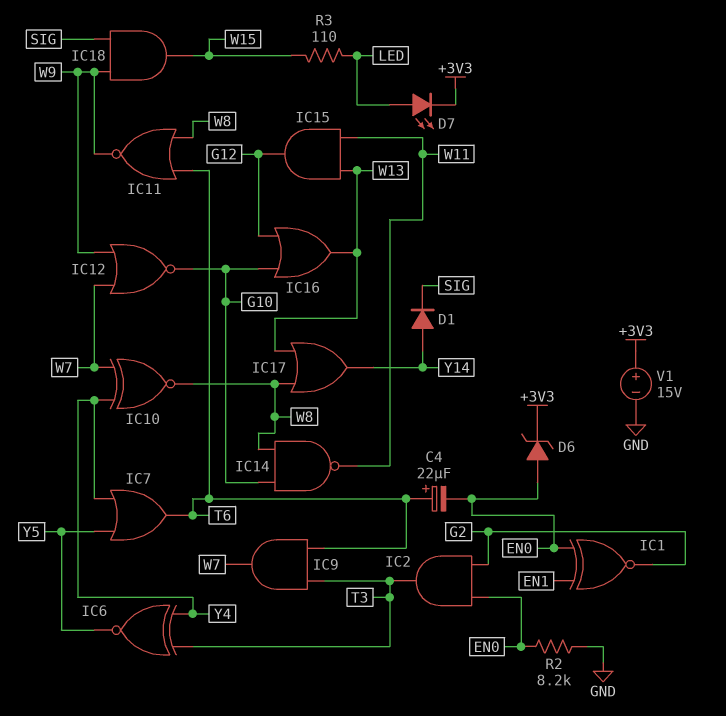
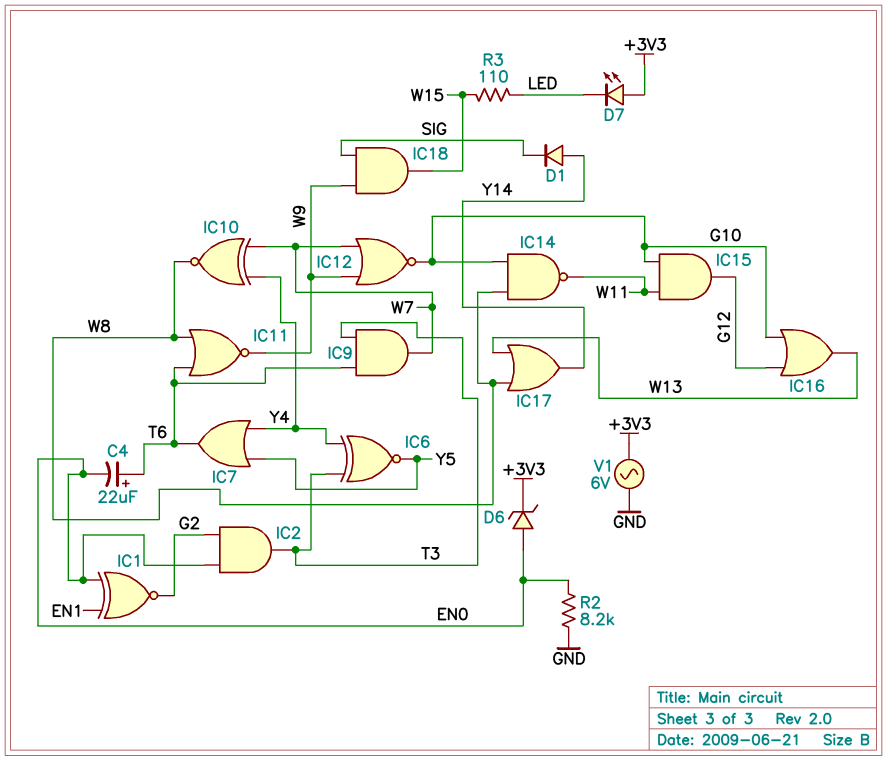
D7: LED (A LED, K +3V3) -> LED (A +3V3, K LED)
IC15: AND (in W11, in W13, out G12) -> AND (in G10, in W11, out G12)
V1: 15V (plus +3V3, minus GND) -> AC 6V (+3V3, GND)

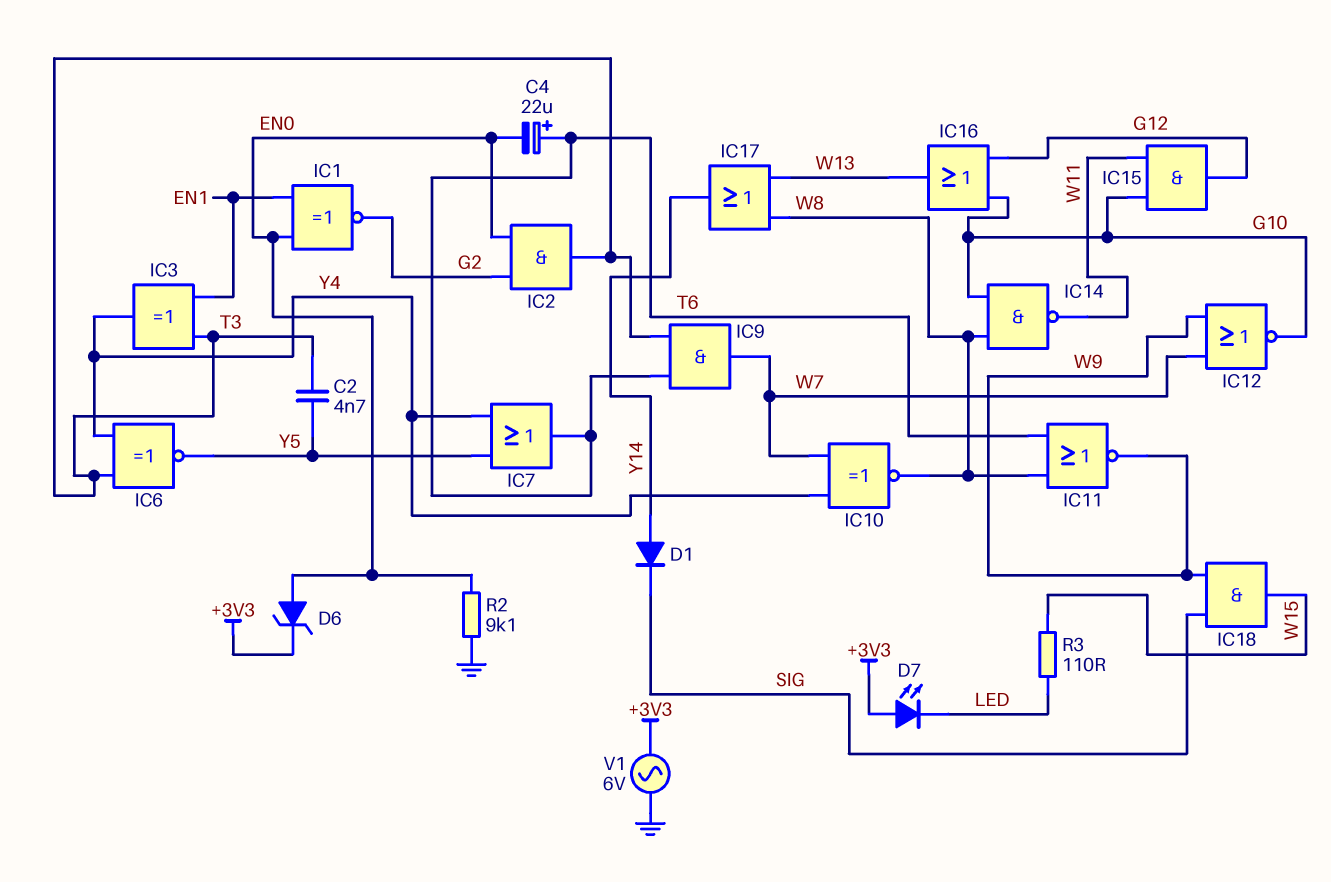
C2: none -> 4.7nF (T3, Y5)
IC3: none -> XOR (in EN1, in T3, out Y4)
R2: 8.2k (EN0, GND) -> 9.1k (EN0, GND)

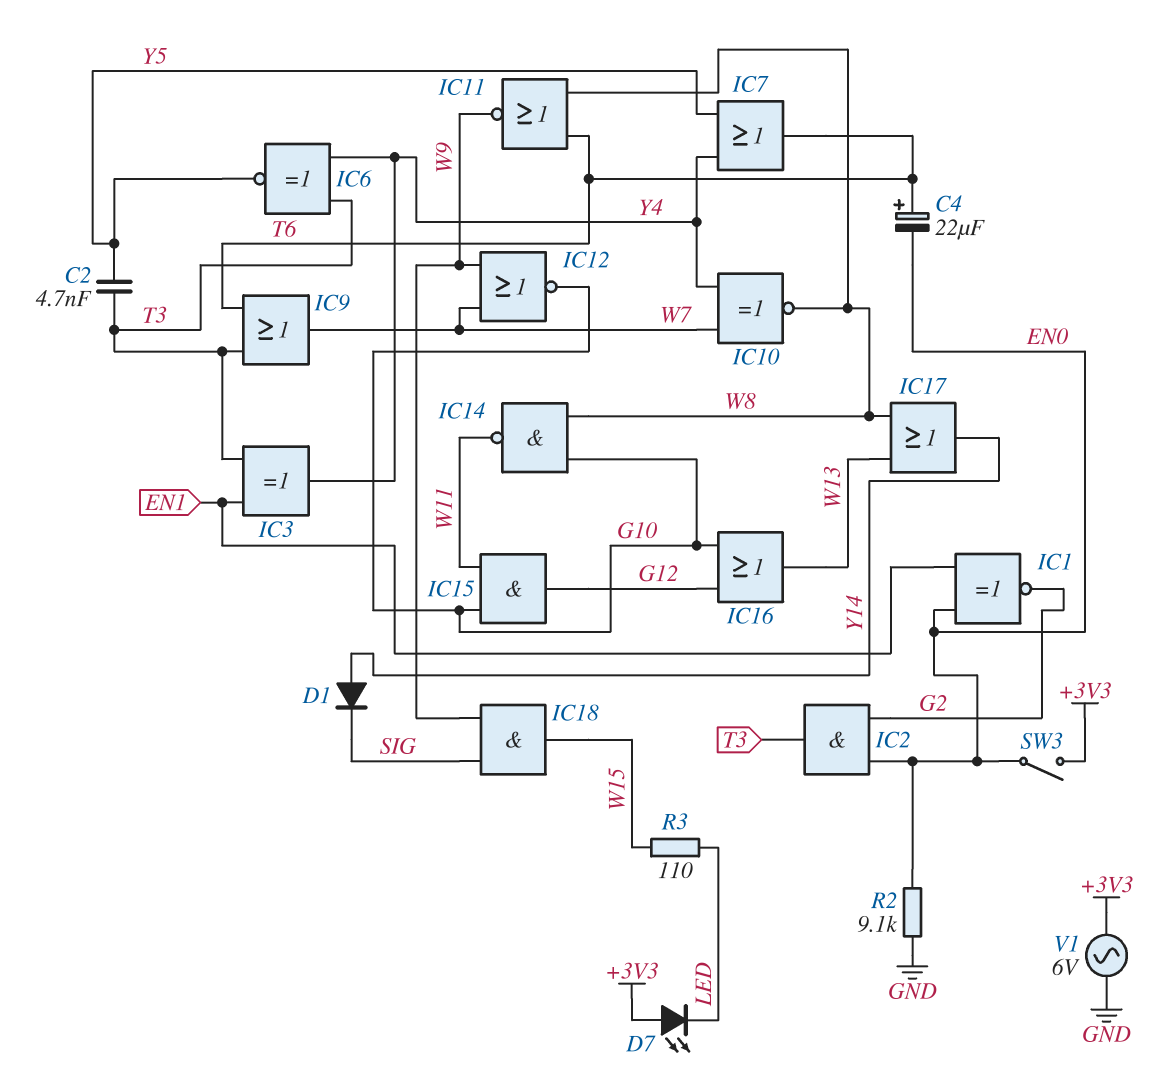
D6: zener (A EN0, K +3V3) -> none
IC9: AND (in T3, in T6, out W7) -> OR (in T3, in T6, out W7)
SW3: none -> switch (+3V3, EN0)

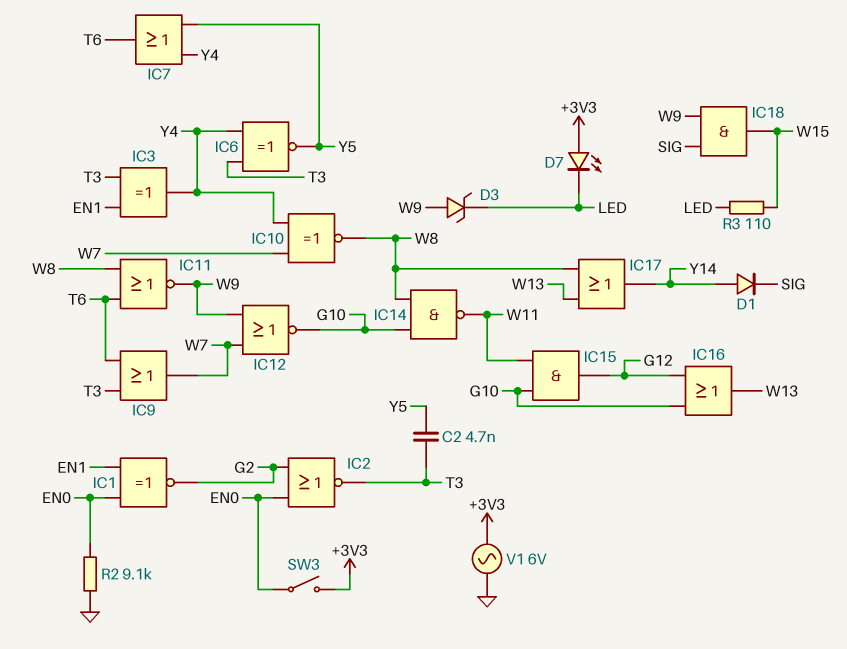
C4: 22uF (plus T6, minus EN0) -> none
D3: none -> zener (A W9, K LED)
IC2: AND (in EN0, in G2, out T3) -> NOR (in EN0, in G2, out T3)

